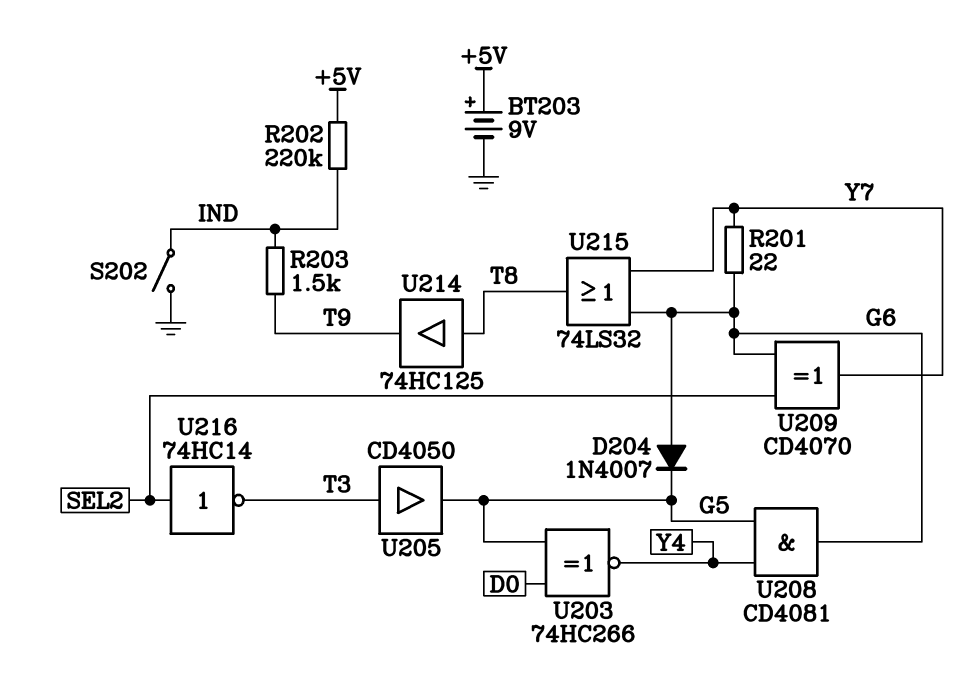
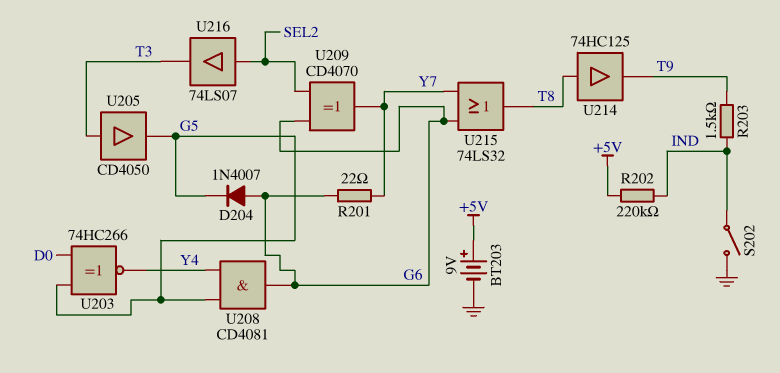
U216: NOT 74HC14 (in SEL2, out T3) -> buffer 74LS07 (in SEL2, out T3)

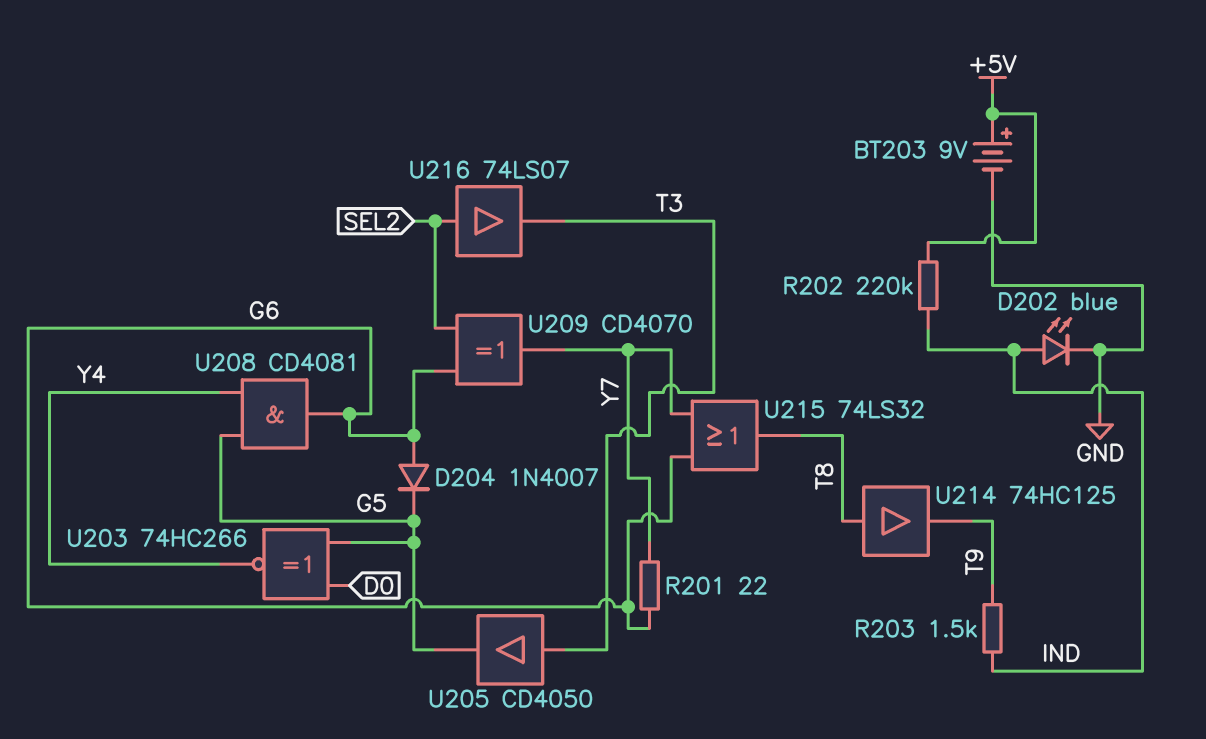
D202: none -> LED blue (A IND, K GND)
S202: switch (GND, IND) -> none

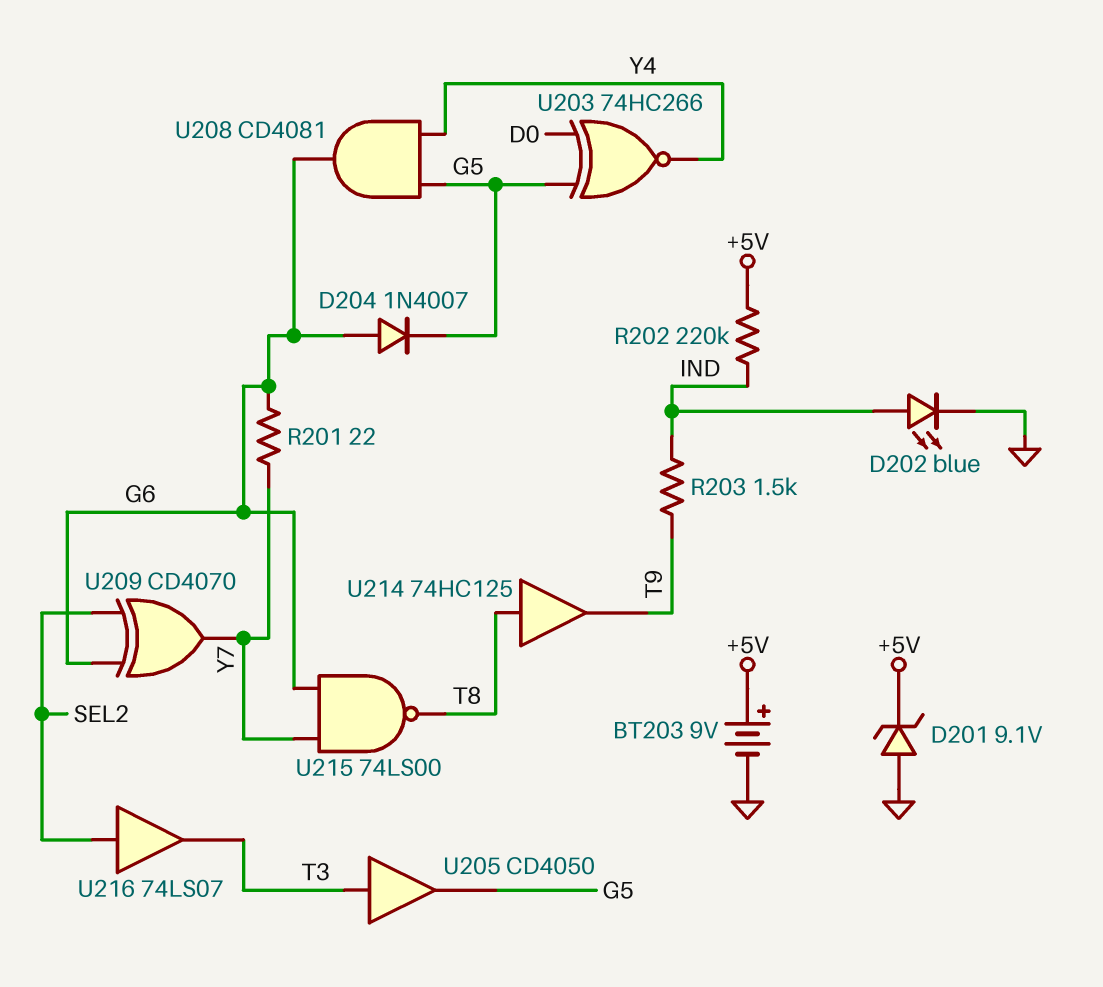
D201: none -> zener 9.1V (A GND, K +5V)
U215: OR 74LS32 (in G6, in Y7, out T8) -> NAND 74LS00 (in G6, in Y7, out T8)

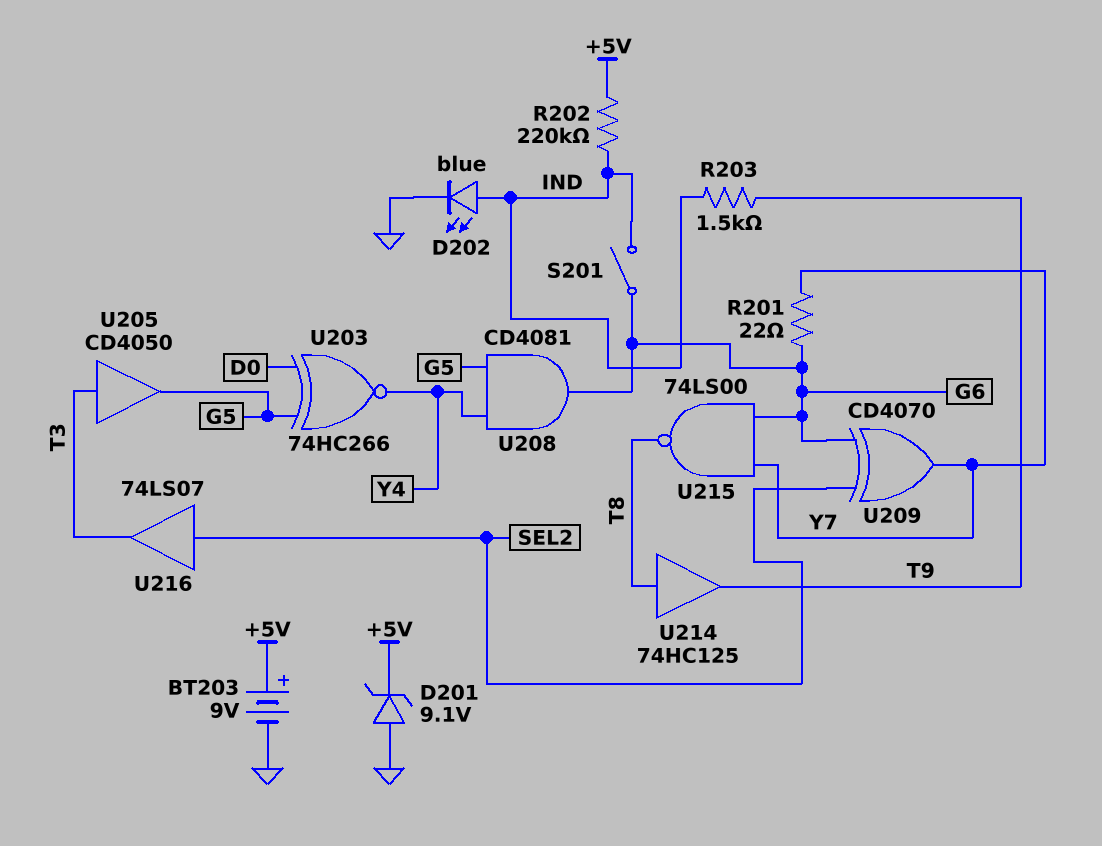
D204: diode 1N4007 (A G6, K G5) -> none
S201: none -> switch (G6, IND)

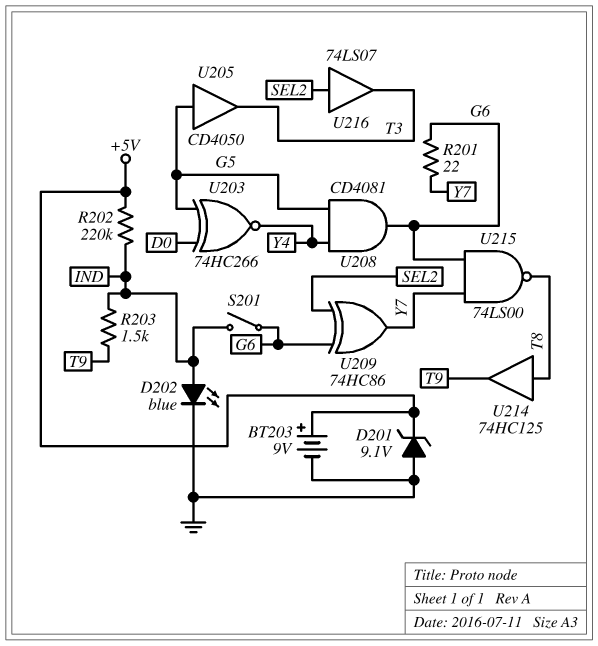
U205: buffer CD4050 (in T3, out G5) -> buffer CD4050 (in G5, out T3)
U209: XOR CD4070 (in G6, in SEL2, out Y7) -> XOR 74HC86 (in G6, in SEL2, out Y7)

